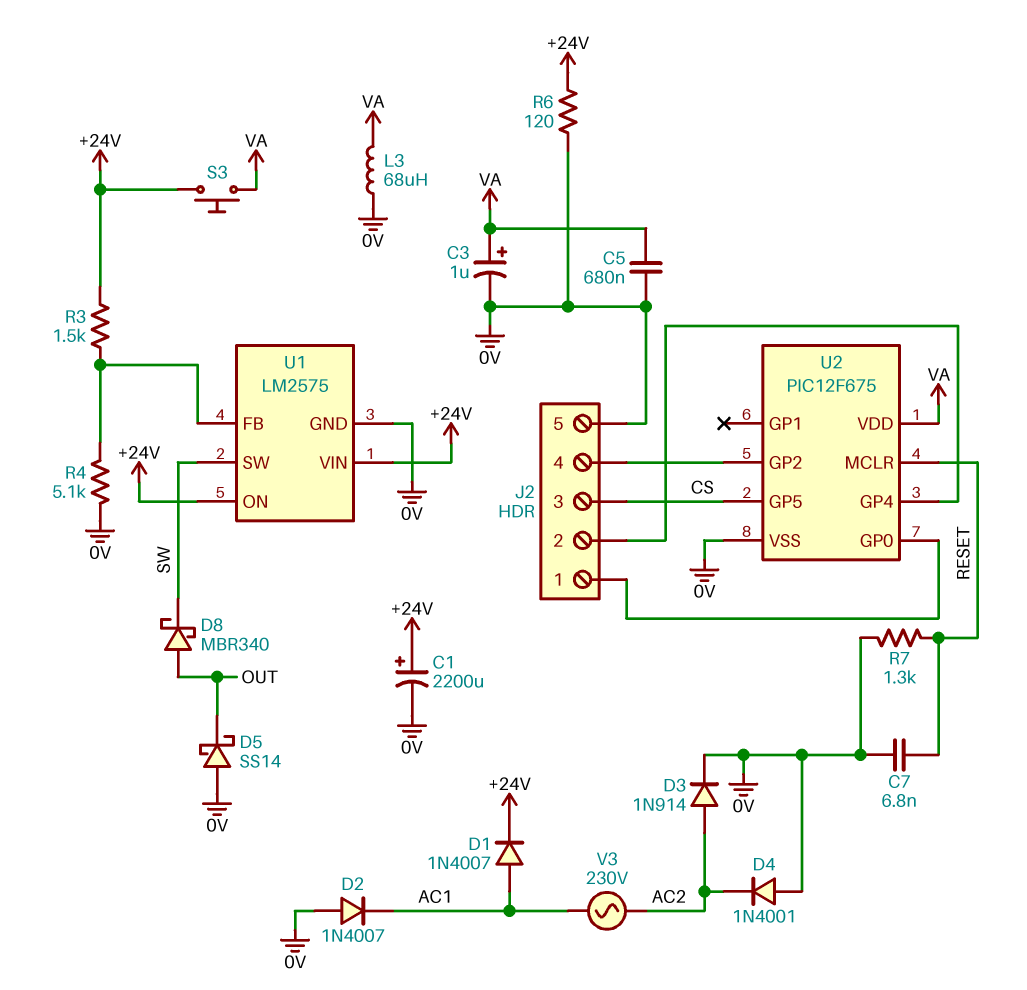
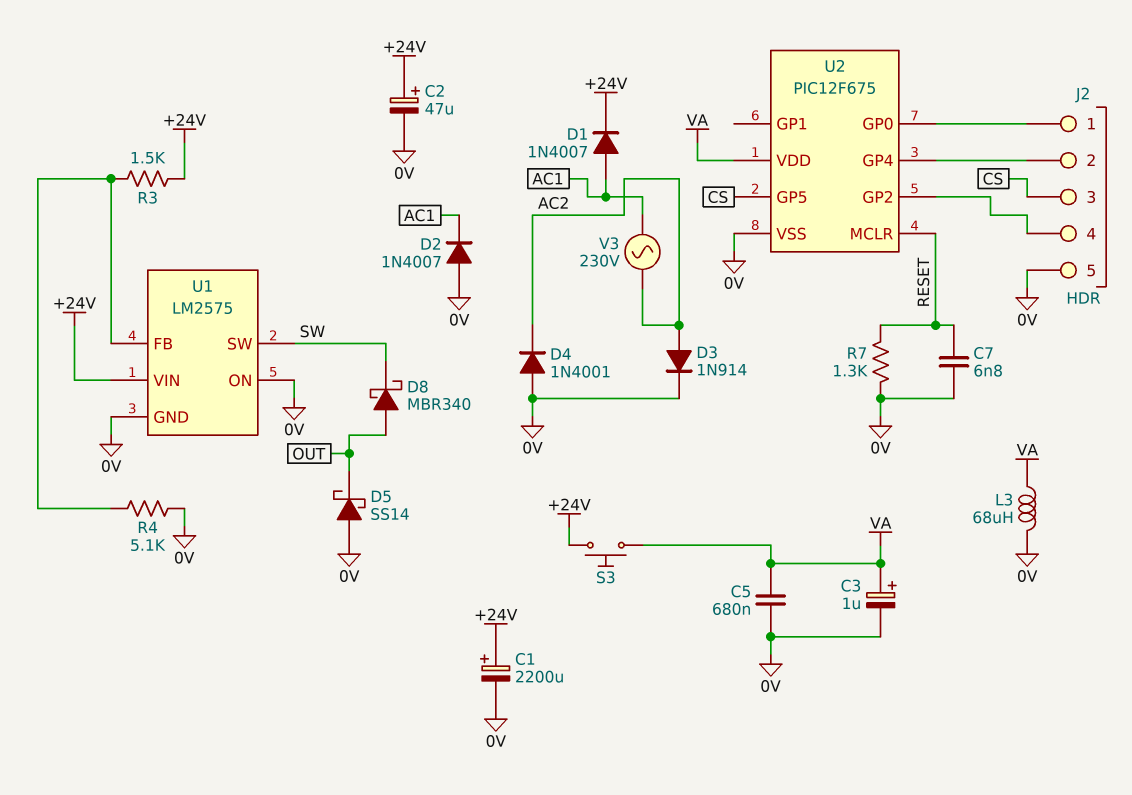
C2: none -> 47uF (plus +24V, minus 0V)
R6: 120 (+24V, 0V) -> none
U1 pin ON: +24V -> 0V

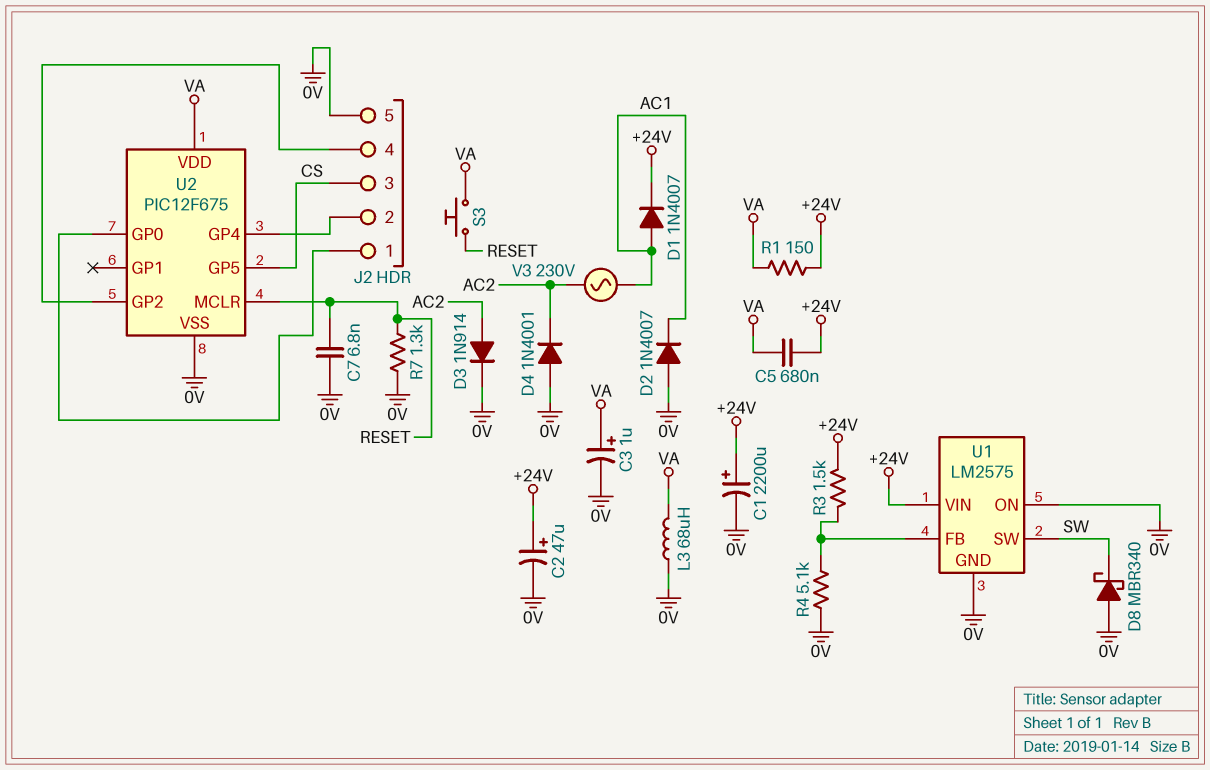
C5: 680nF (0V, VA) -> 680nF (+24V, VA)
D5: schottky SS14 (A 0V, K OUT) -> none
D8: schottky MBR340 (A OUT, K SW) -> schottky MBR340 (A 0V, K SW)
R1: none -> 150 (+24V, VA)
S3: button (+24V, VA) -> button (RESET, VA)

